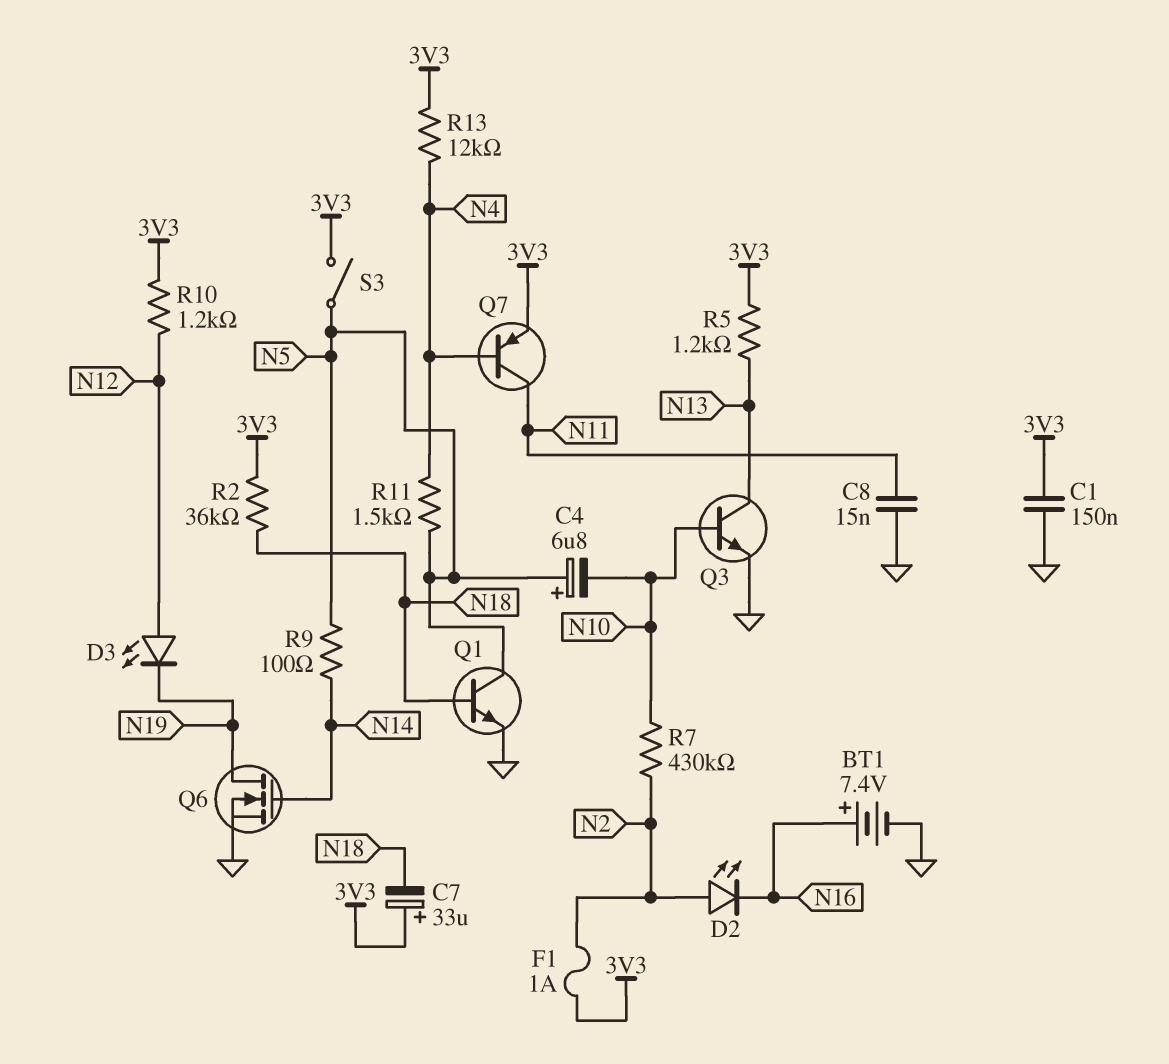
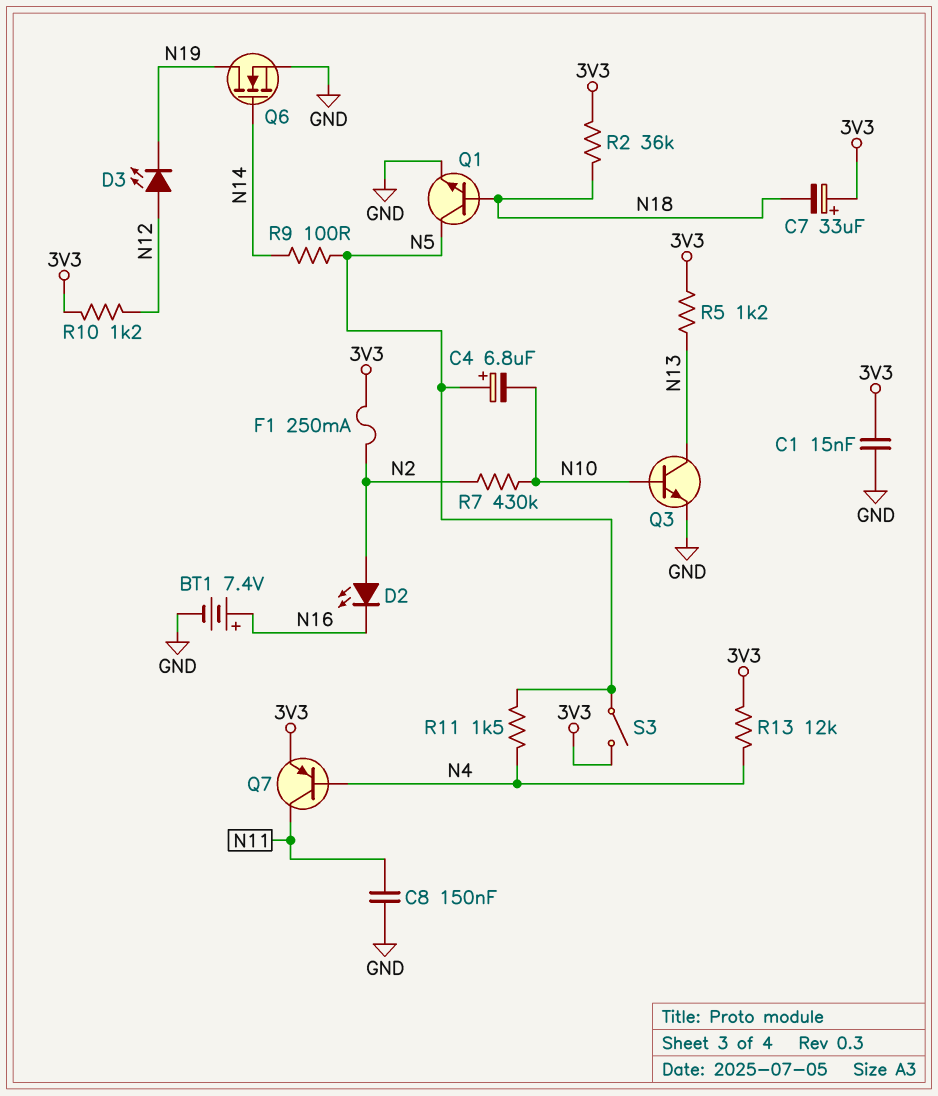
C1: 150nF (3V3, GND) -> 15nF (3V3, GND)
C8: 15nF (GND, N11) -> 150nF (GND, N11)
F1: 1A (3V3, N2) -> 250mA (3V3, N2)

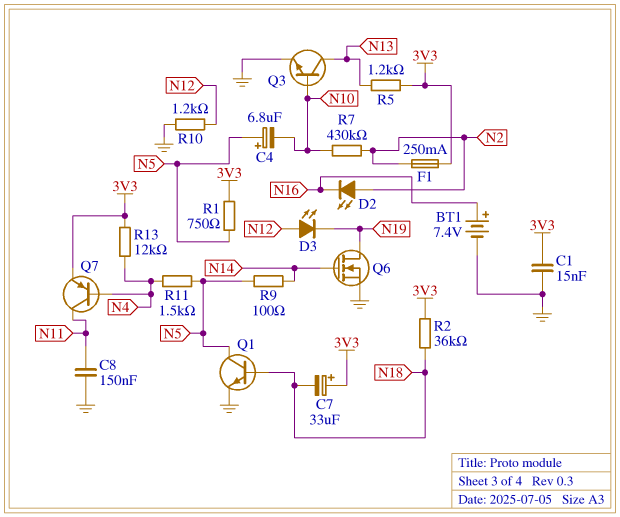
R1: none -> 750 (3V3, N5)
R10: 1.2k (3V3, N12) -> 1.2k (GND, N12)
S3: switch (3V3, N5) -> none

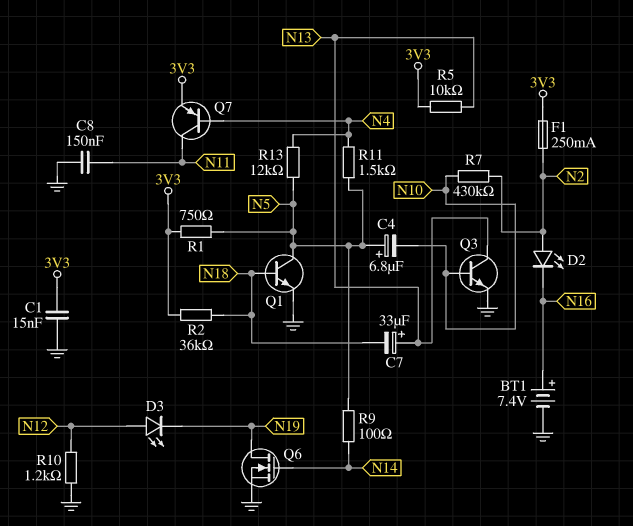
C7: 33uF (plus 3V3, minus N18) -> 33uF (plus N13, minus N18)
R5: 1.2k (3V3, N13) -> 10k (3V3, N13)
R13: 12k (3V3, N4) -> 12k (N4, N5)

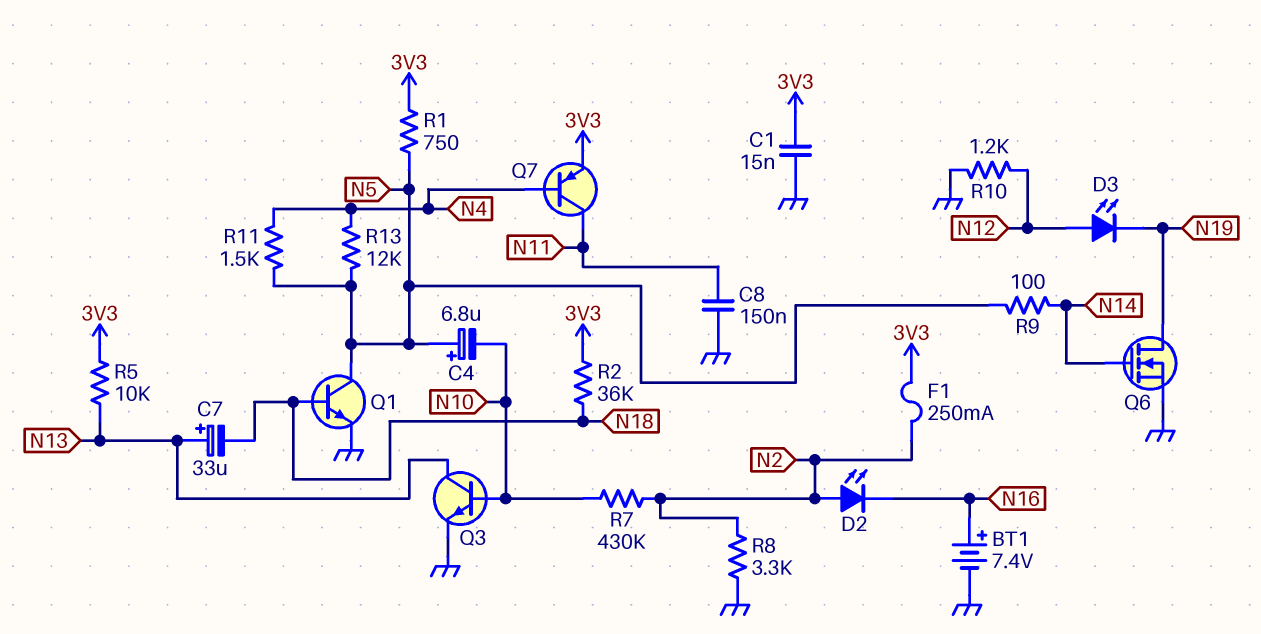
R8: none -> 3.3k (GND, N2)

